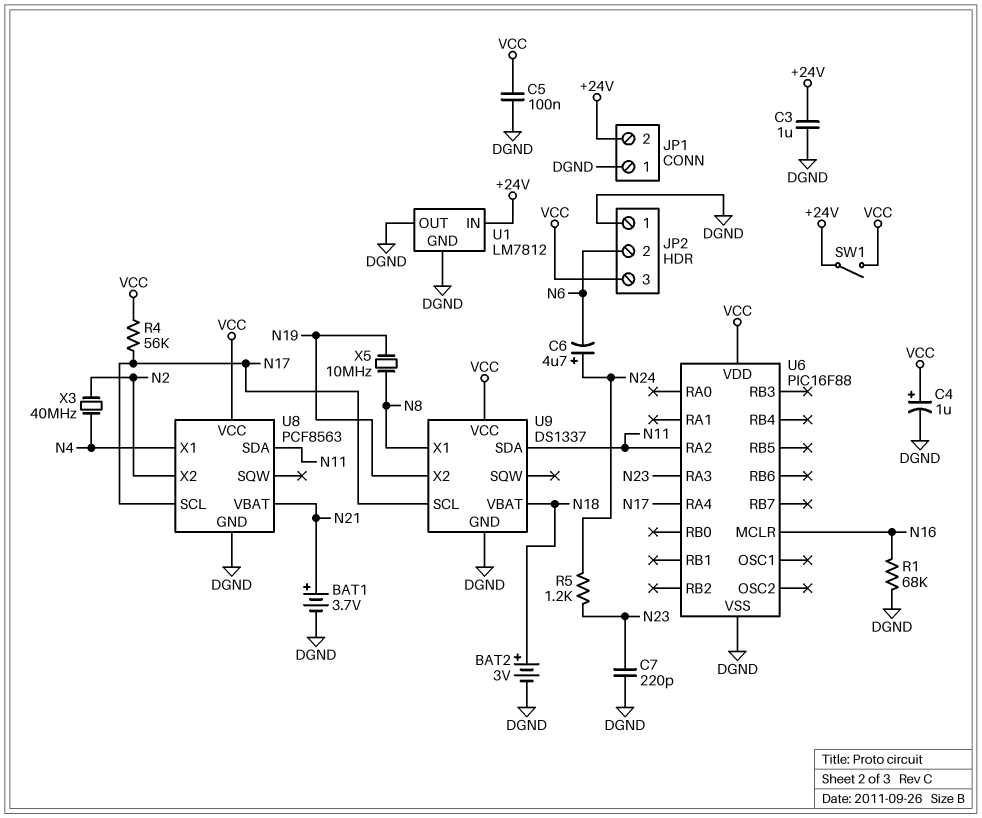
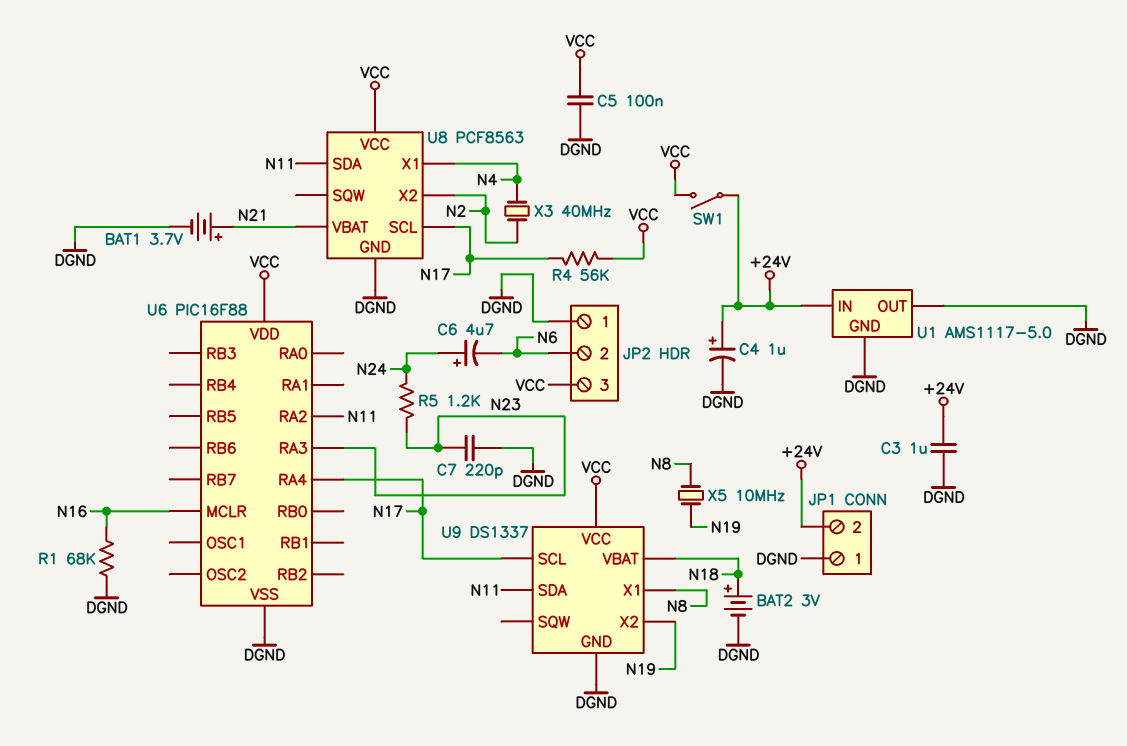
C4: 1uF (plus VCC, minus DGND) -> 1uF (plus +24V, minus DGND)
U1: LM7812 -> AMS1117-5.0

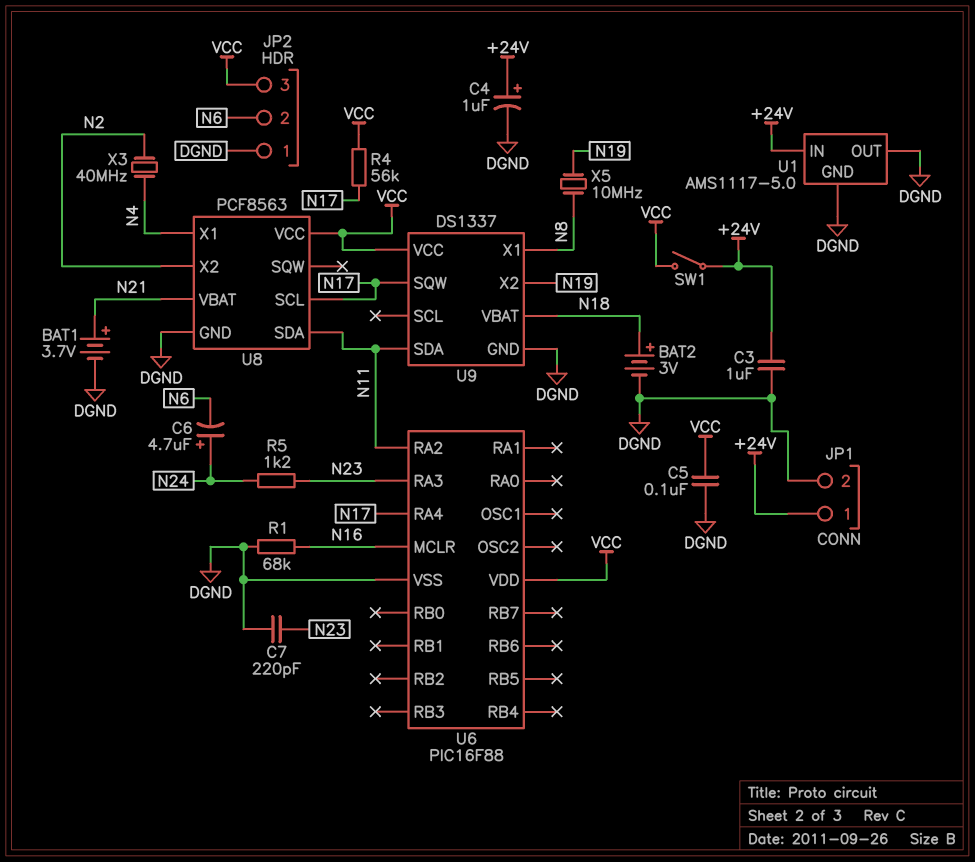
JP1 pin 1: DGND -> +24V
JP1 pin 2: +24V -> DGND
U9 pin SCL: N17 -> none
U9 pin SQW: none -> N17

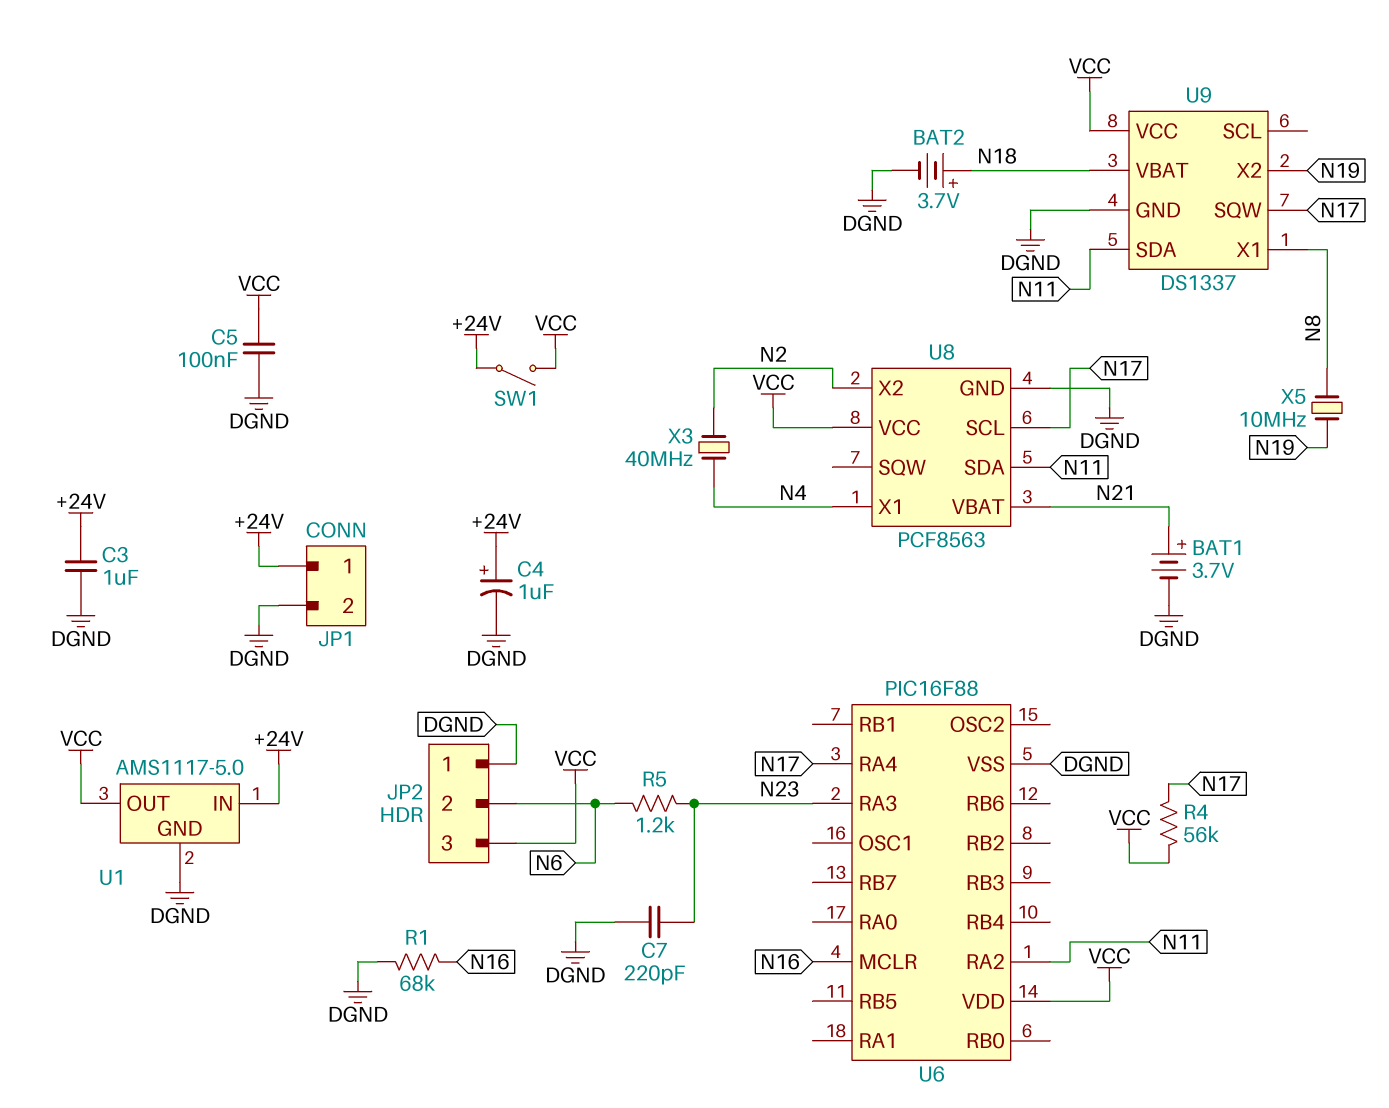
BAT2: 3V (plus N18, minus DGND) -> 3.7V (plus N18, minus DGND)
C6: 4.7uF (plus N24, minus N6) -> none
R5: 1.2k (N23, N24) -> 1.2k (N6, N23)
U1 pin OUT: DGND -> VCC

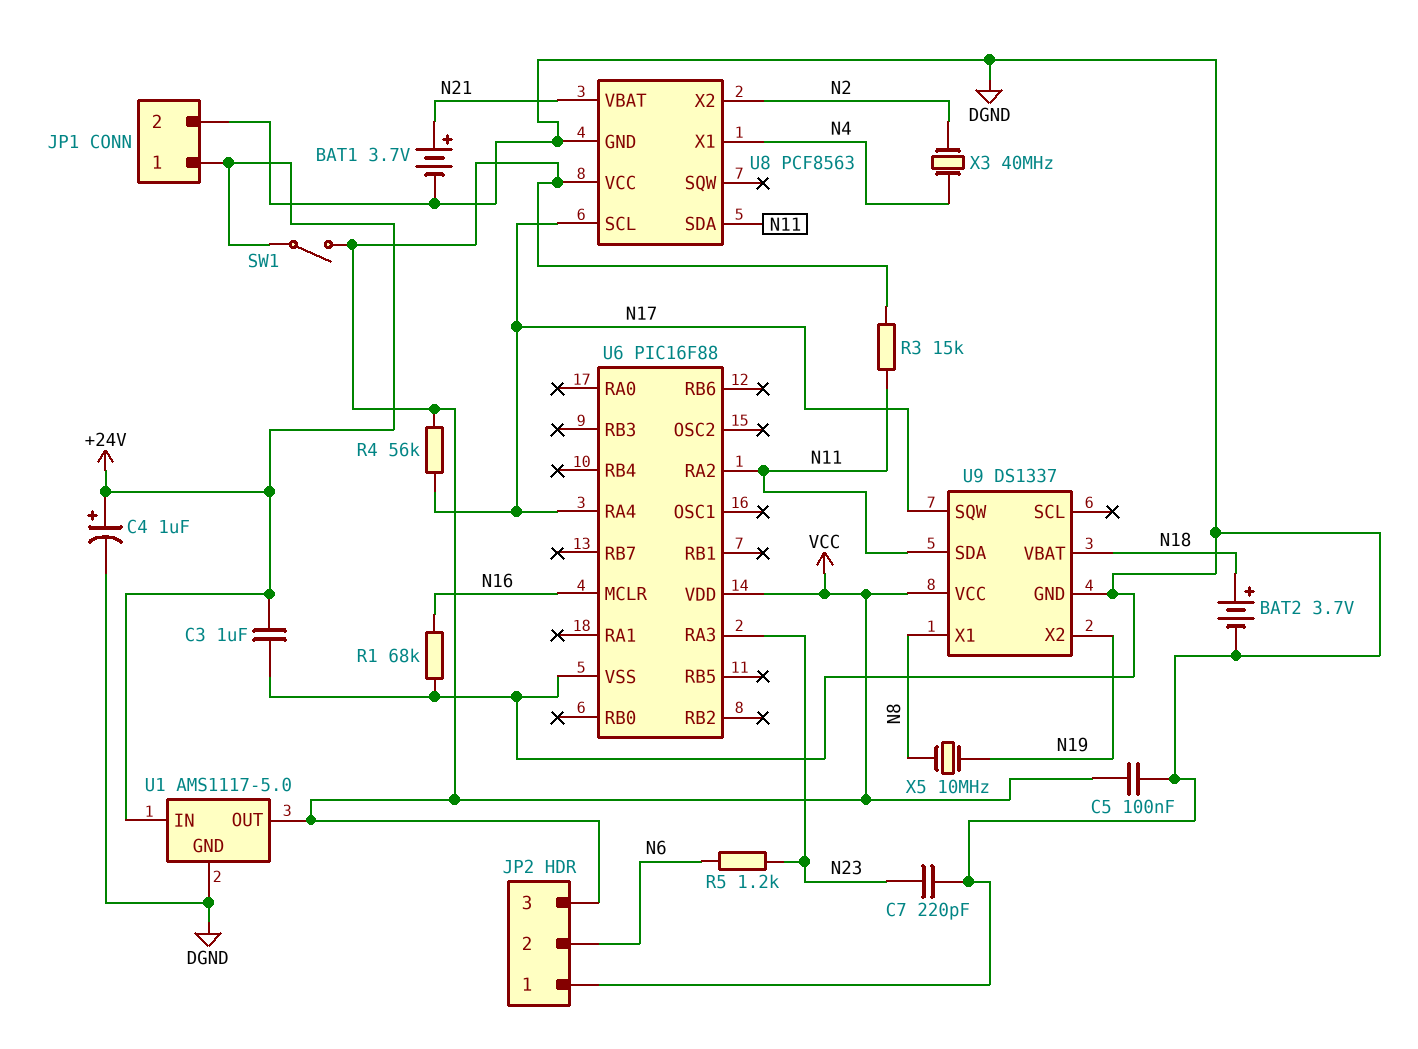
R3: none -> 15k (N11, VCC)

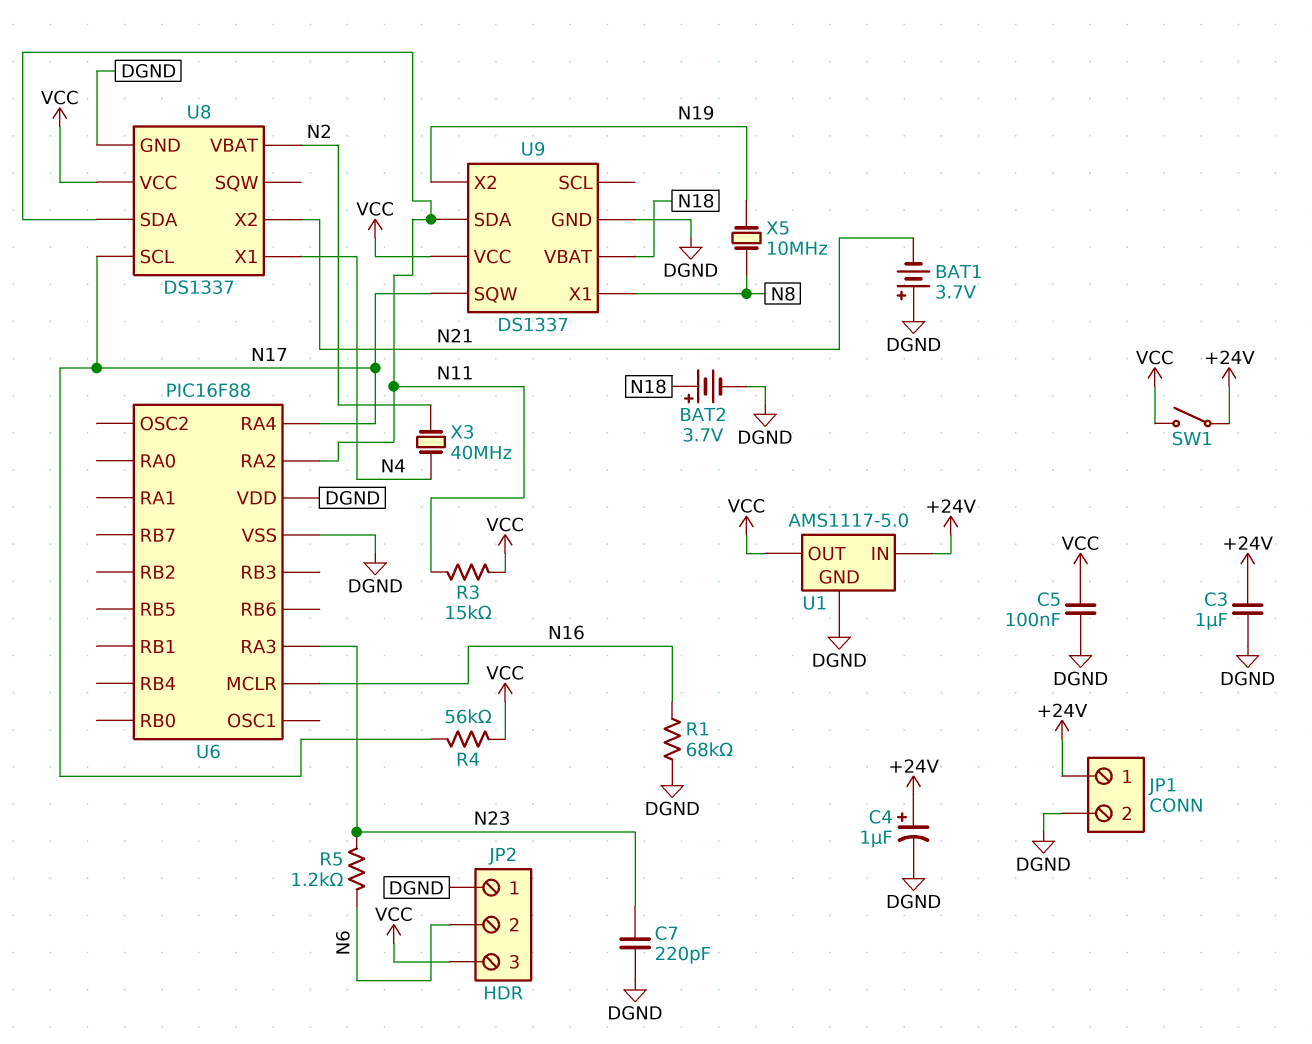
BAT1: 3.7V (plus N21, minus DGND) -> 3.7V (plus DGND, minus N21)
U6 pin VDD: VCC -> DGND
U8: PCF8563 -> DS1337
U8 pin VBAT: N21 -> N2
U8 pin X2: N2 -> N21

